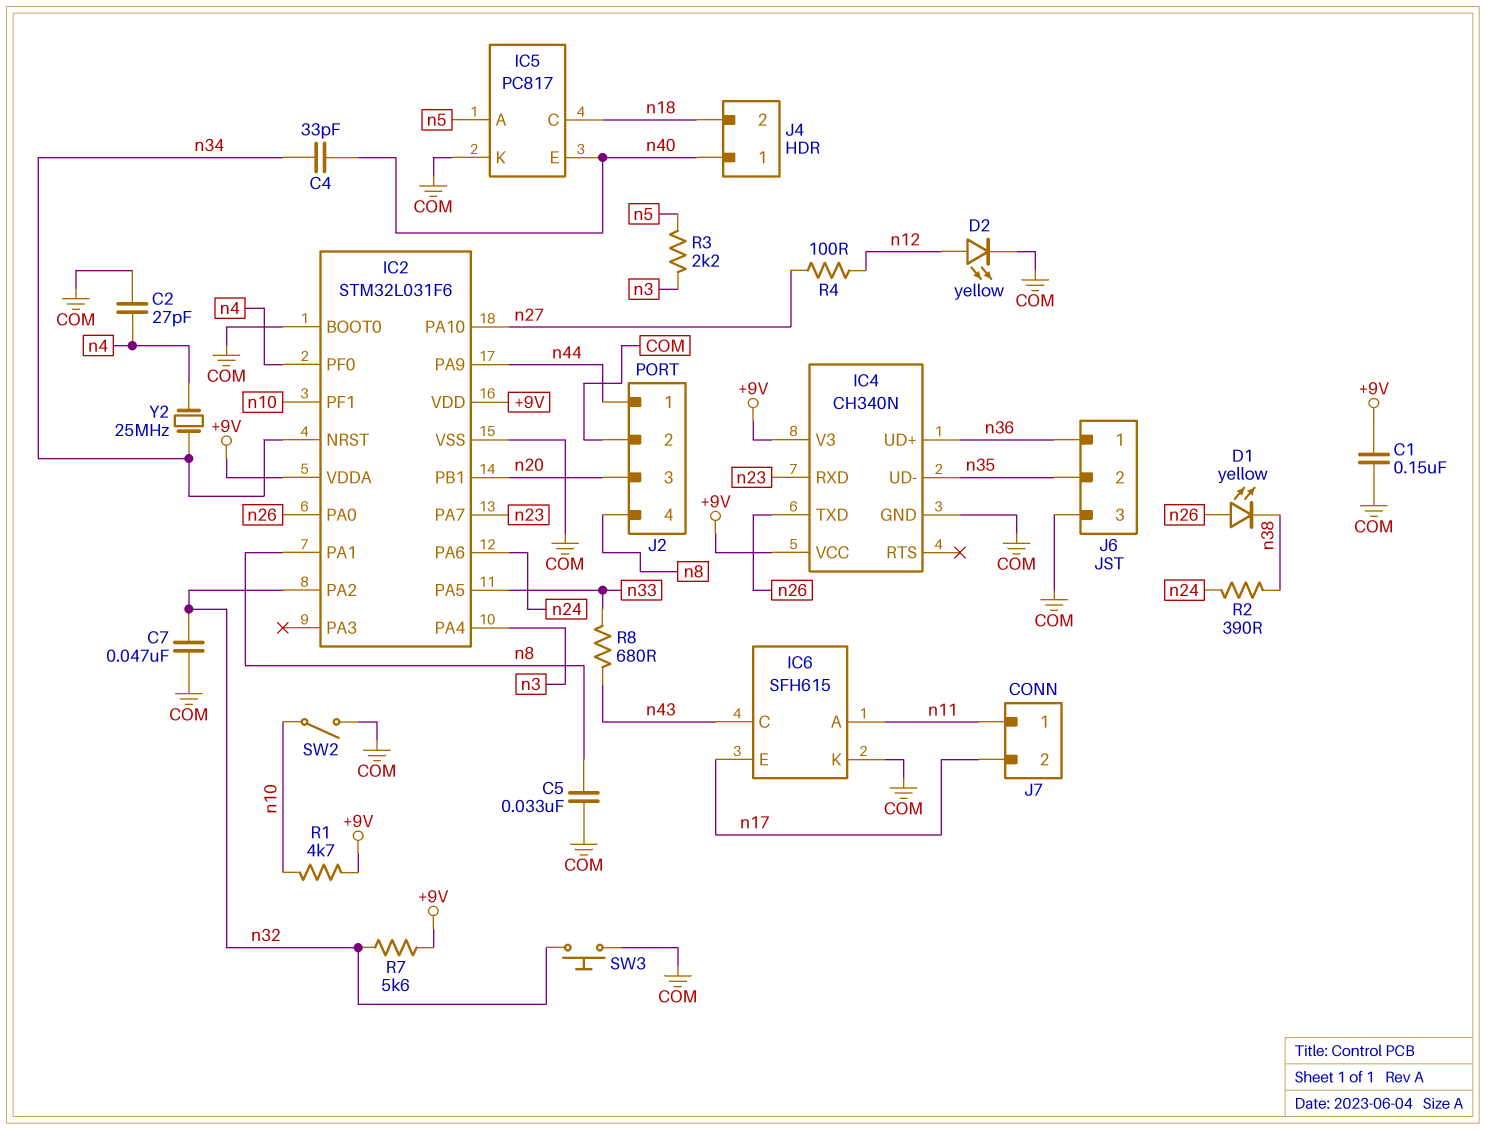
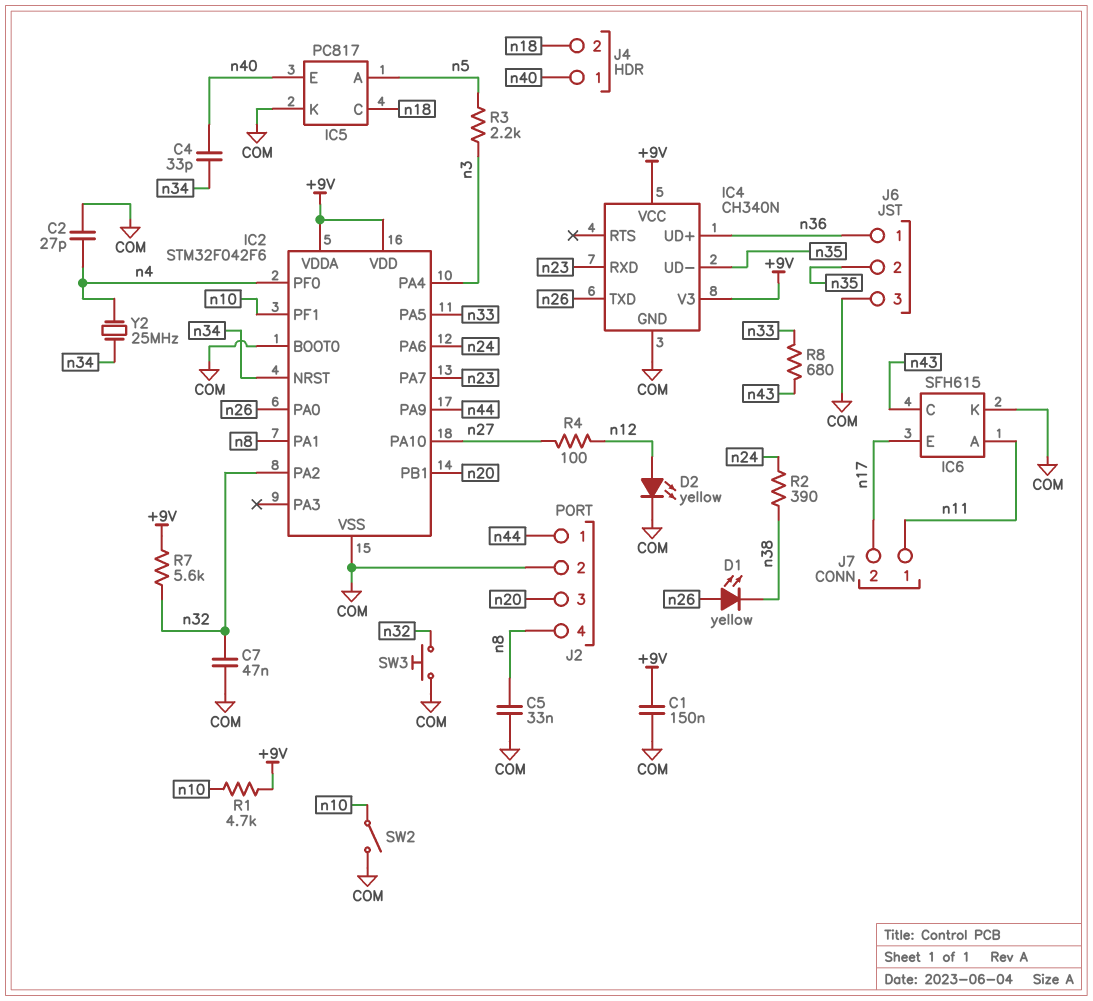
IC2: STM32L031F6 -> STM32F042F6

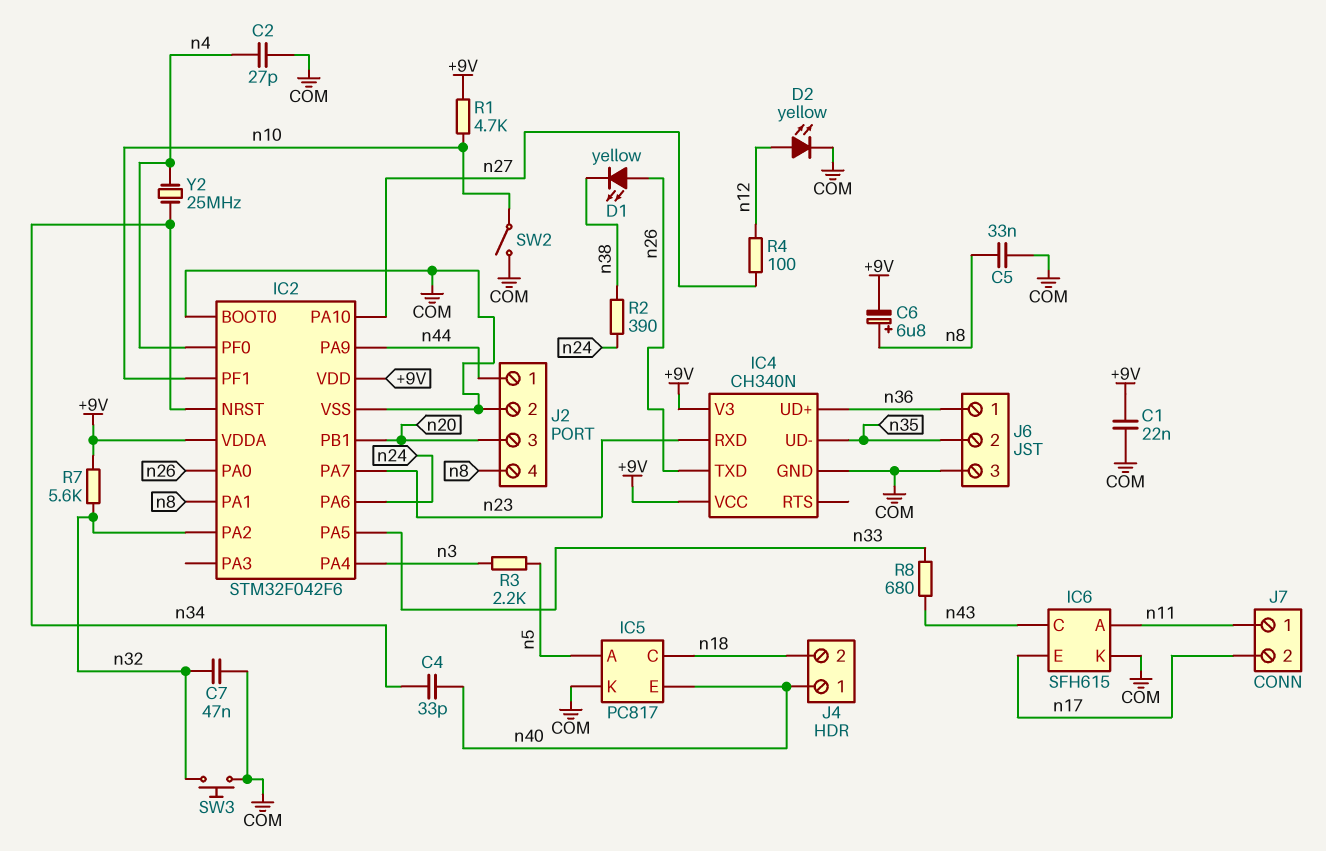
C1: 150nF (+9V, COM) -> 22nF (+9V, COM)
C6: none -> 6.8uF (plus n8, minus +9V)

